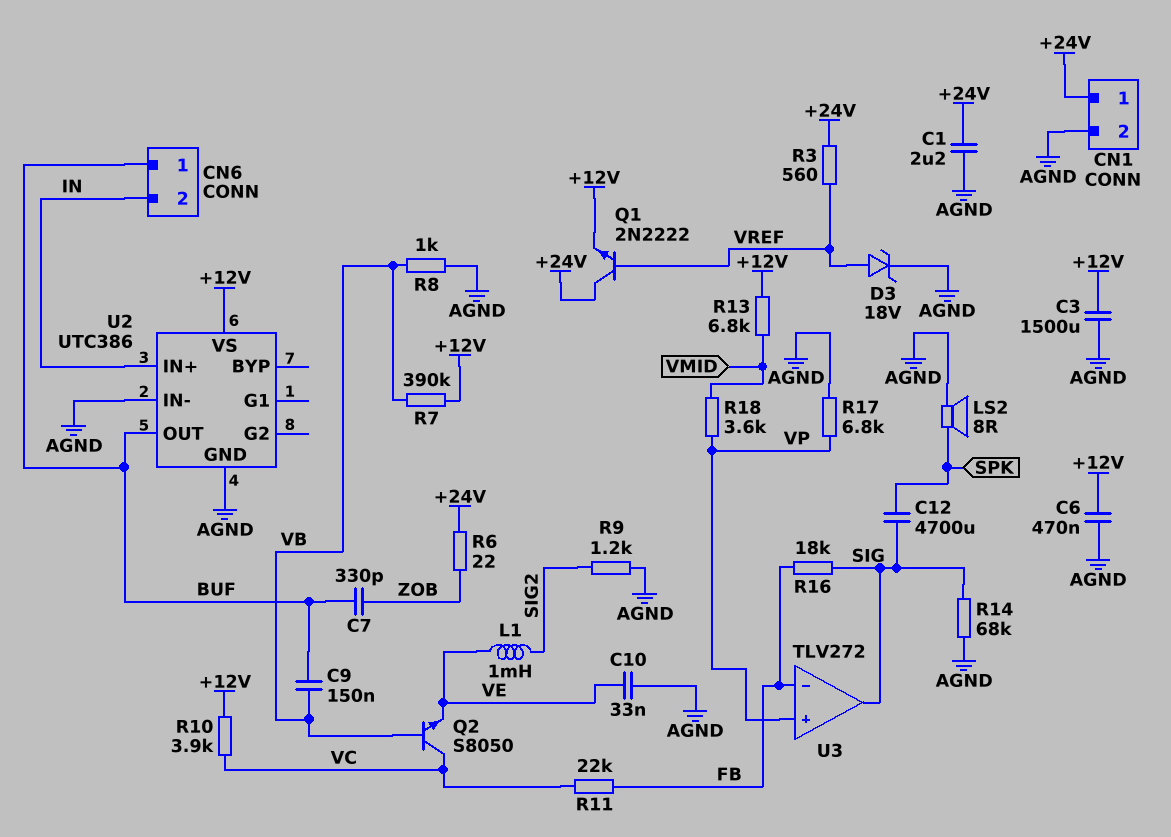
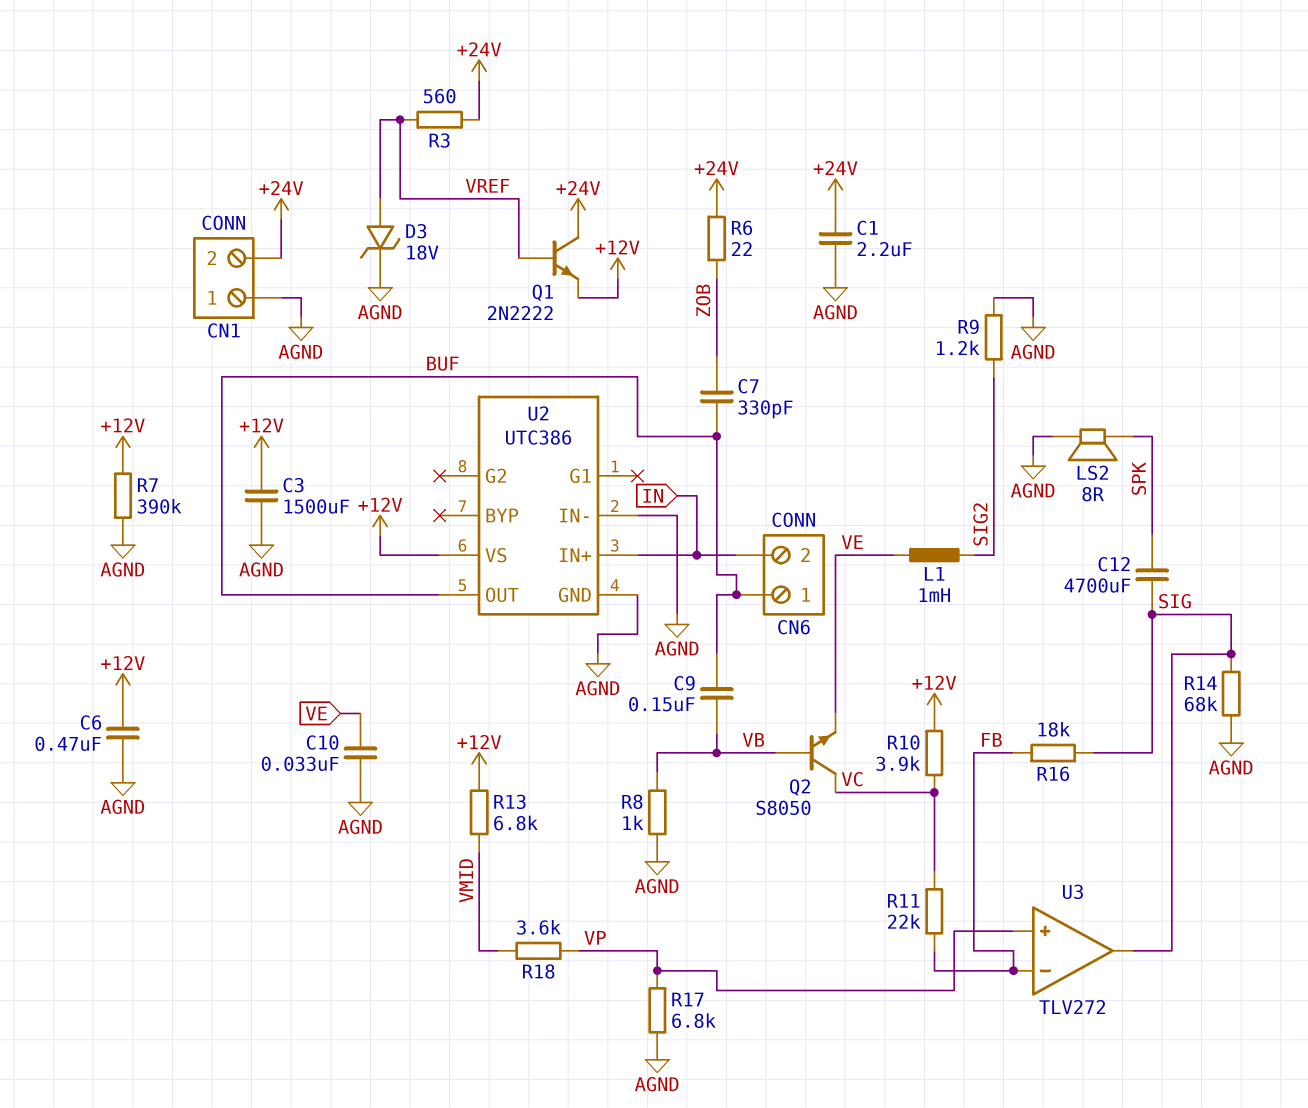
CN1 pin 1: +24V -> AGND
CN1 pin 2: AGND -> +24V
R7: 390k (+12V, VB) -> 390k (+12V, AGND)

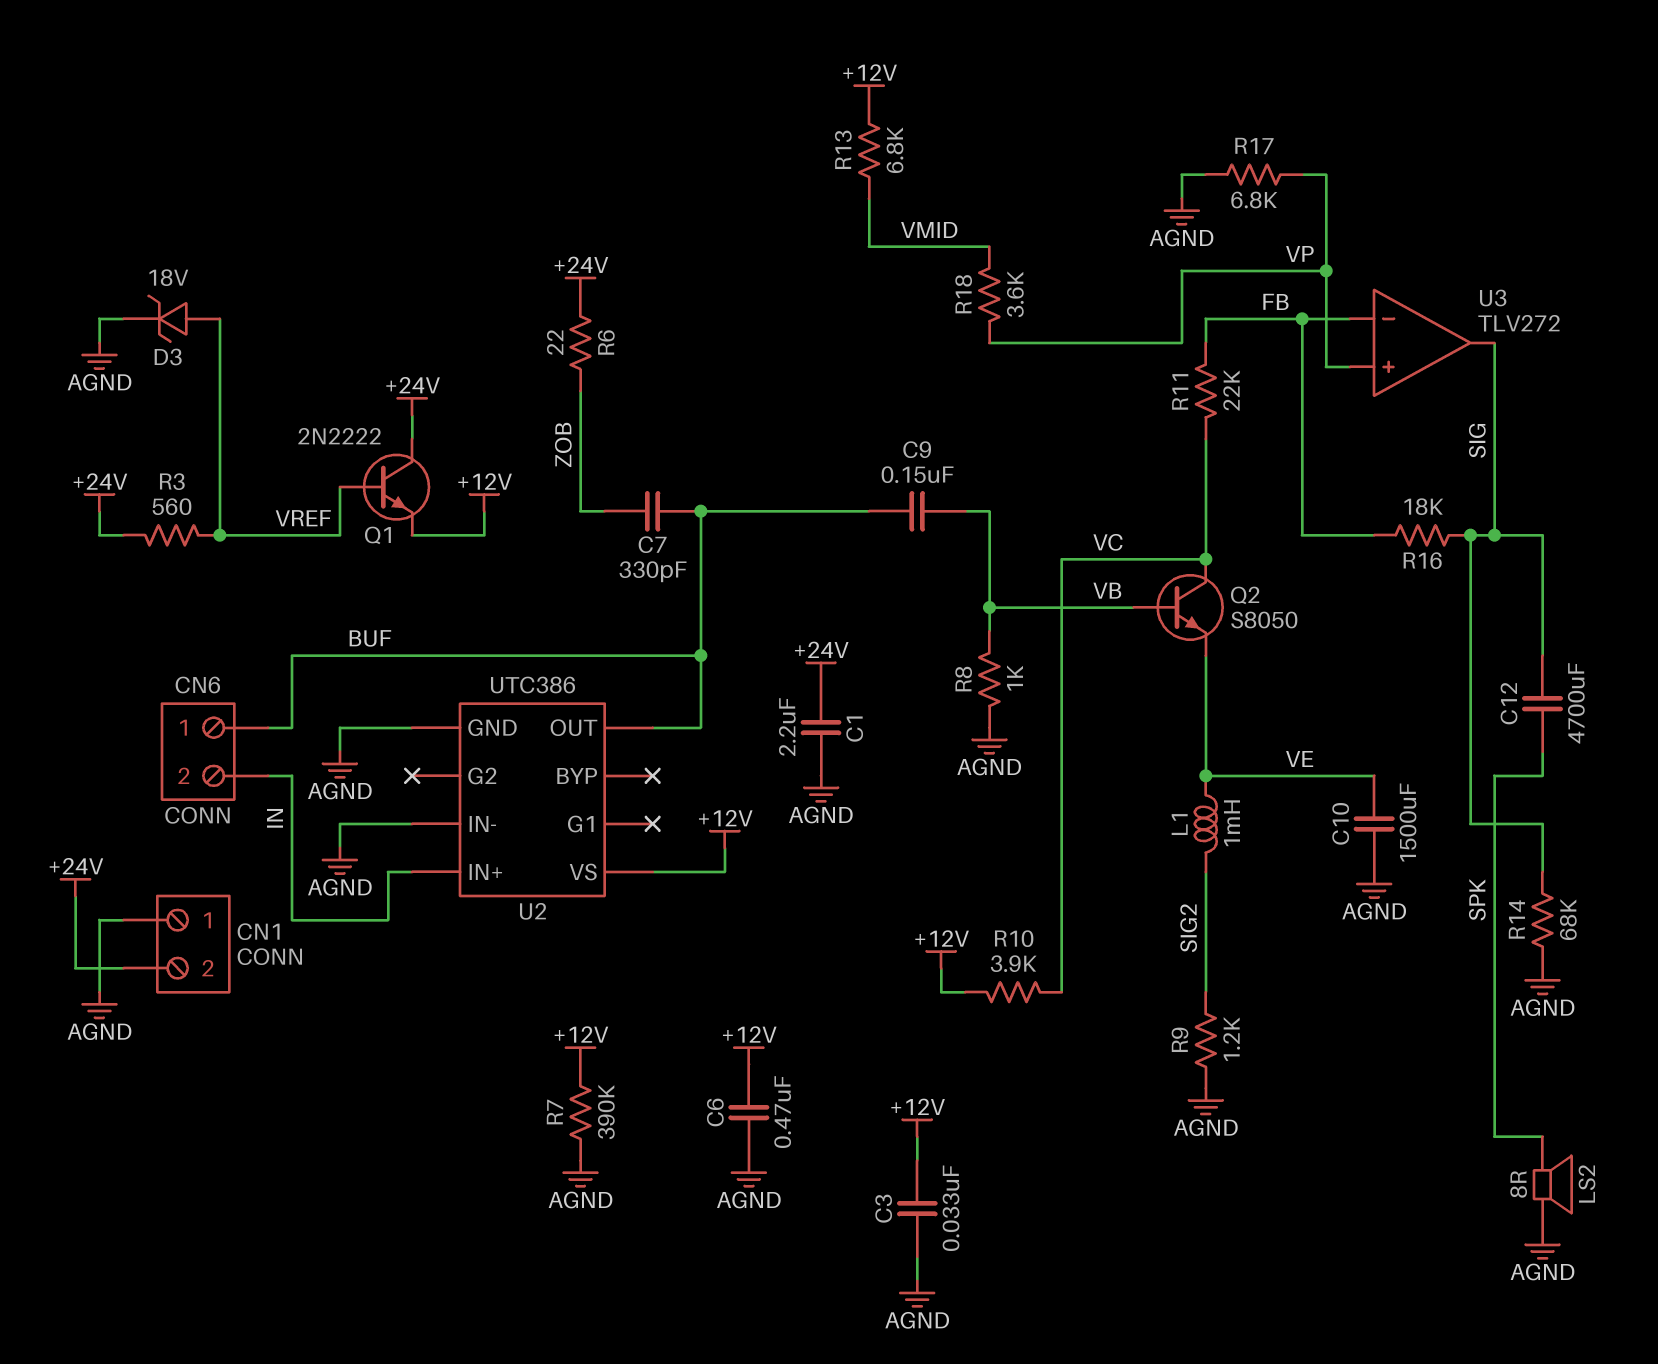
C3: 1500uF (+12V, AGND) -> 33nF (+12V, AGND)
C10: 33nF (AGND, VE) -> 1500uF (AGND, VE)

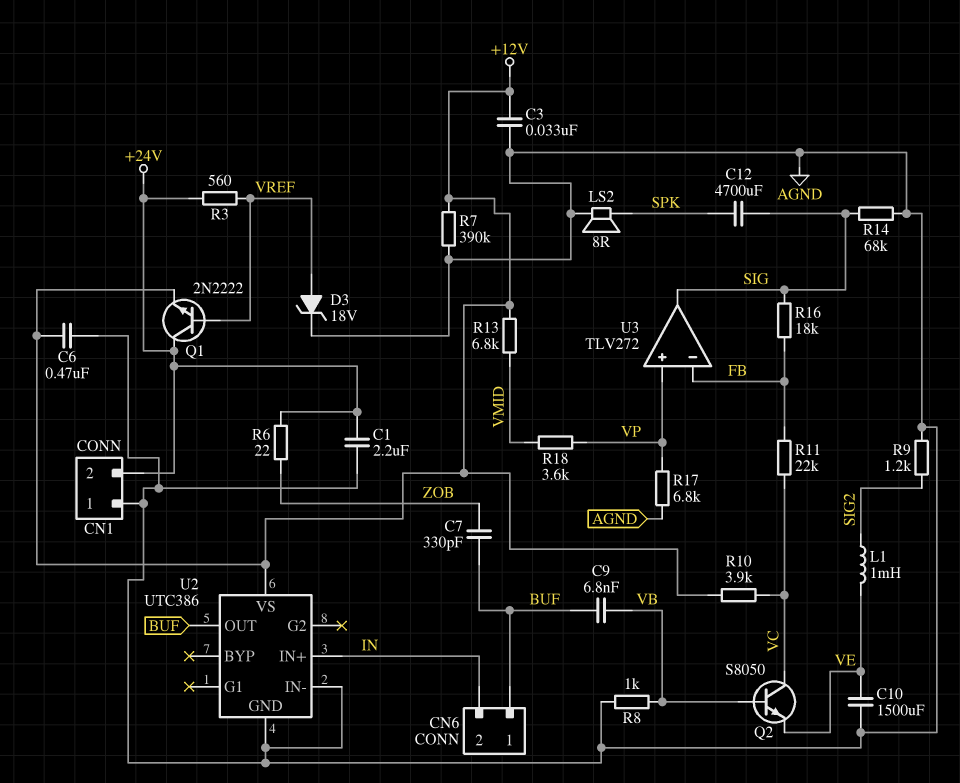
C9: 150nF (BUF, VB) -> 6.8nF (BUF, VB)

